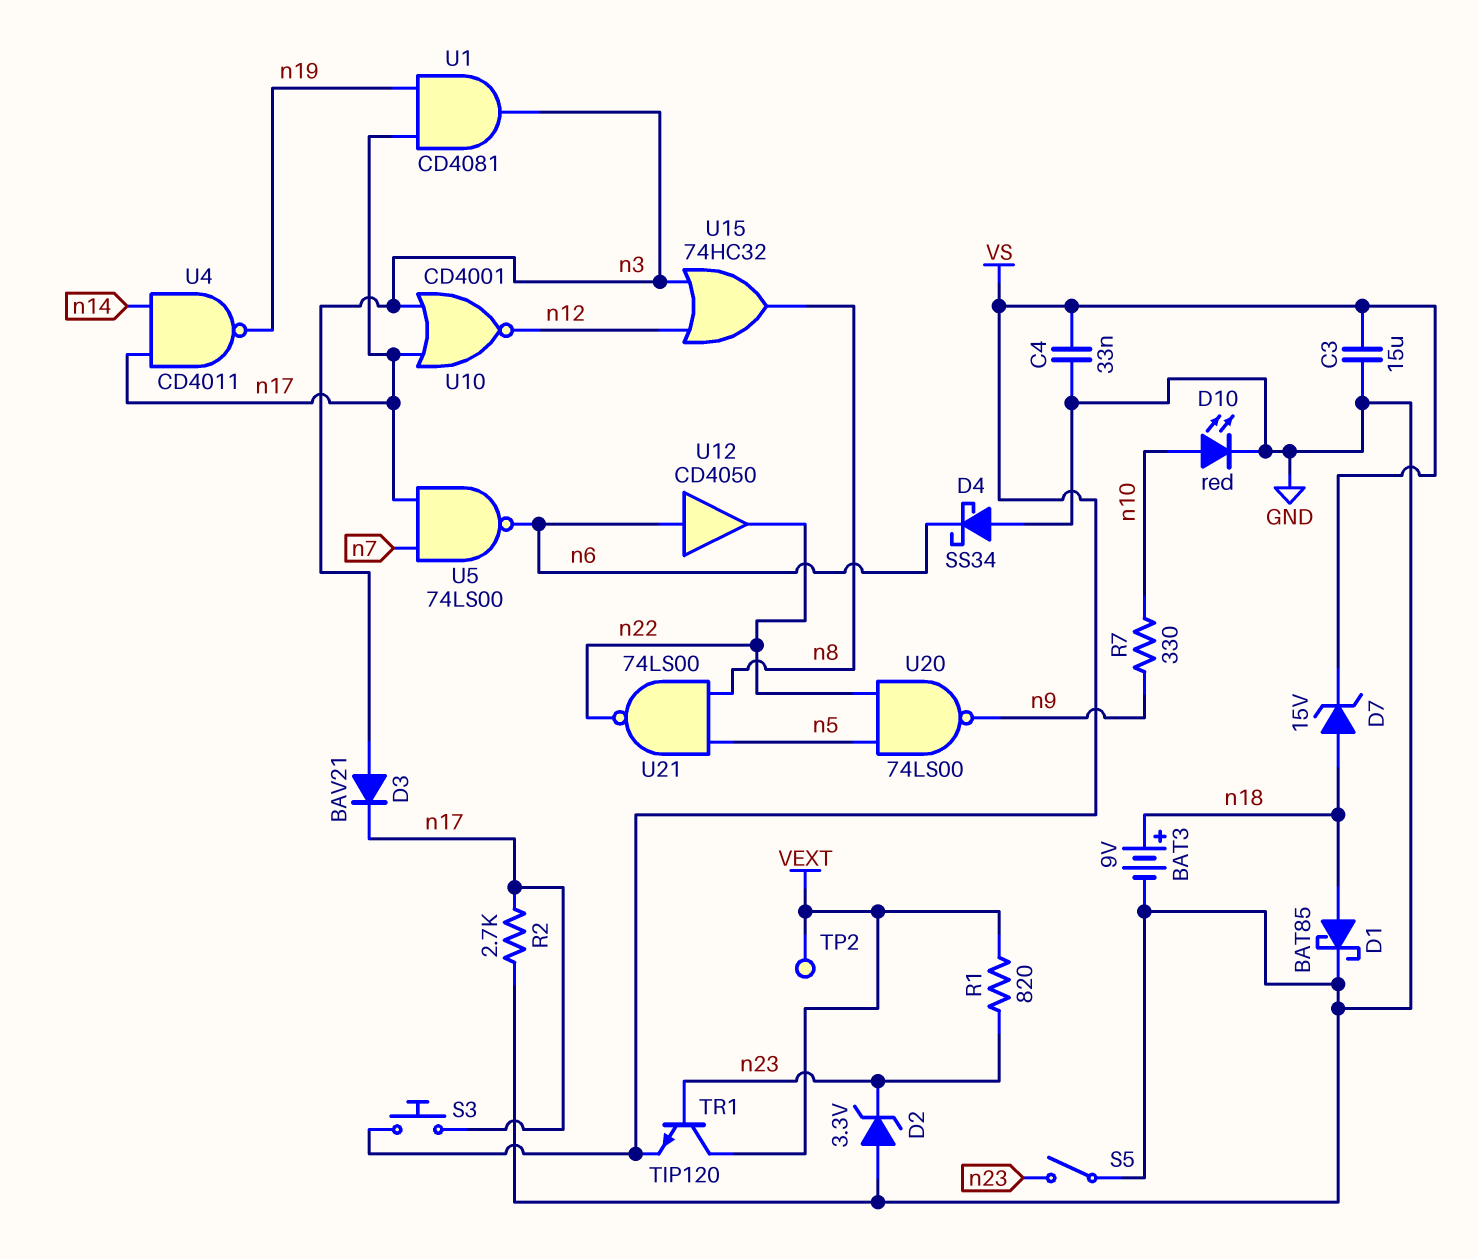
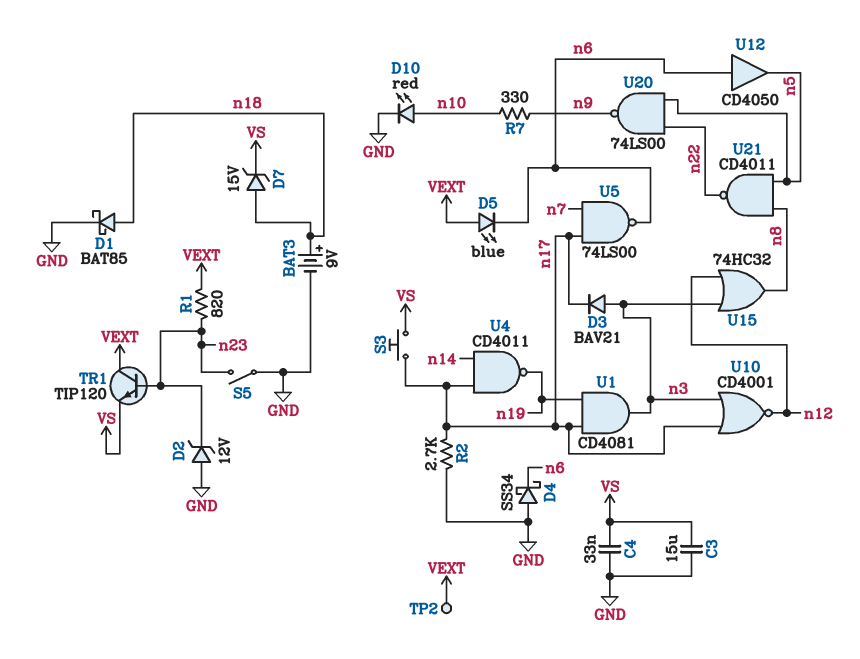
D2: zener 3.3V (A GND, K n23) -> zener 12V (A GND, K n23)
D5: none -> LED blue (A VEXT, K n6)
U12: buffer CD4050 (in n6, out n22) -> buffer CD4050 (in n6, out n5)
U21: NAND 74LS00 (in n5, in n8, out n22) -> NAND CD4011 (in n5, in n8, out n22)

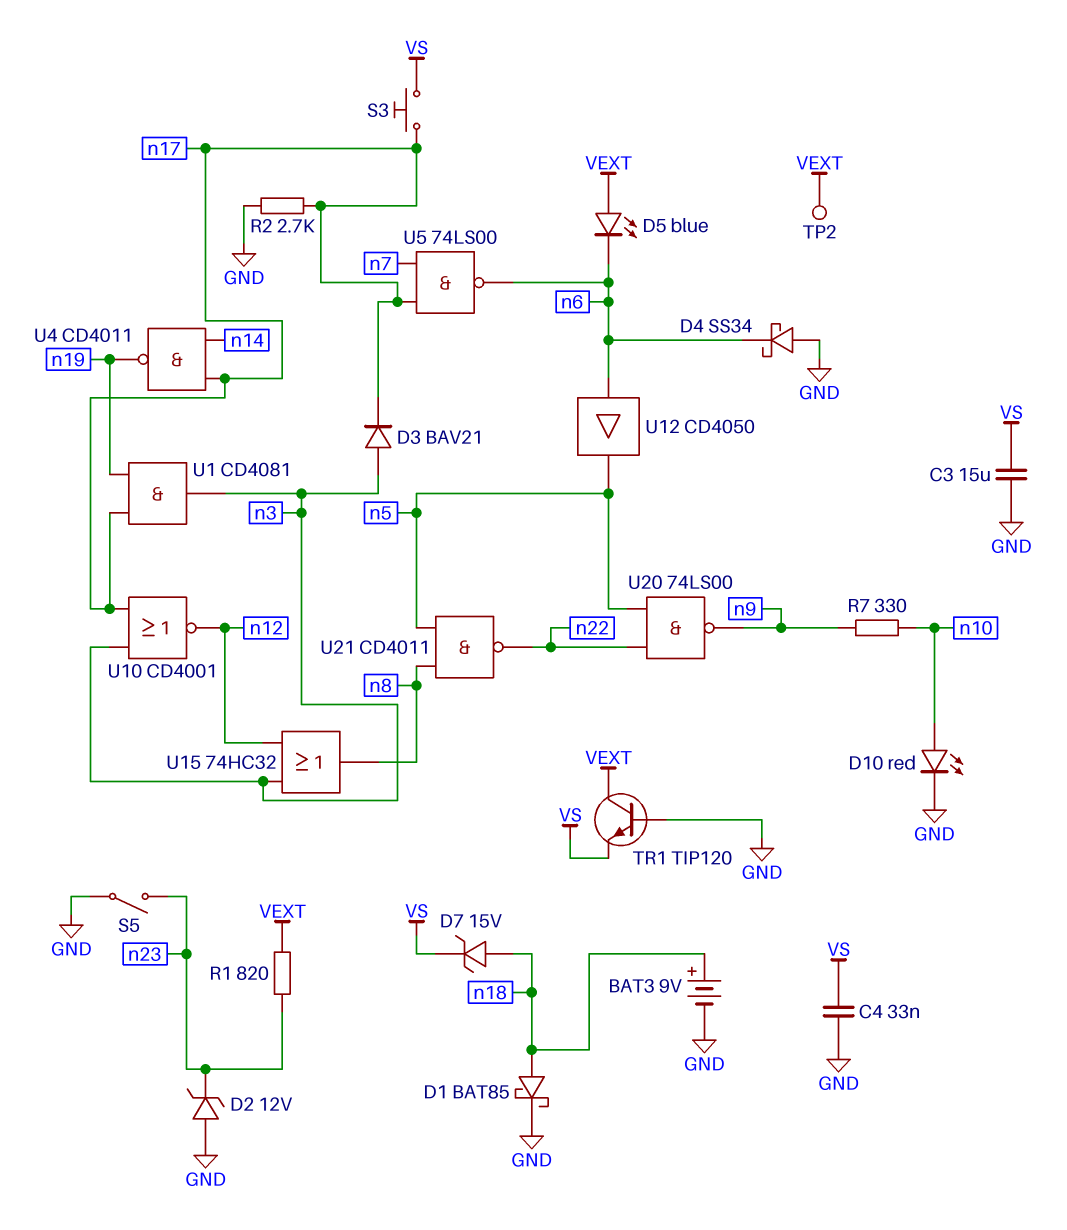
TR1: NPN TIP120 (B n23, C VEXT, E VS) -> NPN TIP120 (B GND, C VEXT, E VS)

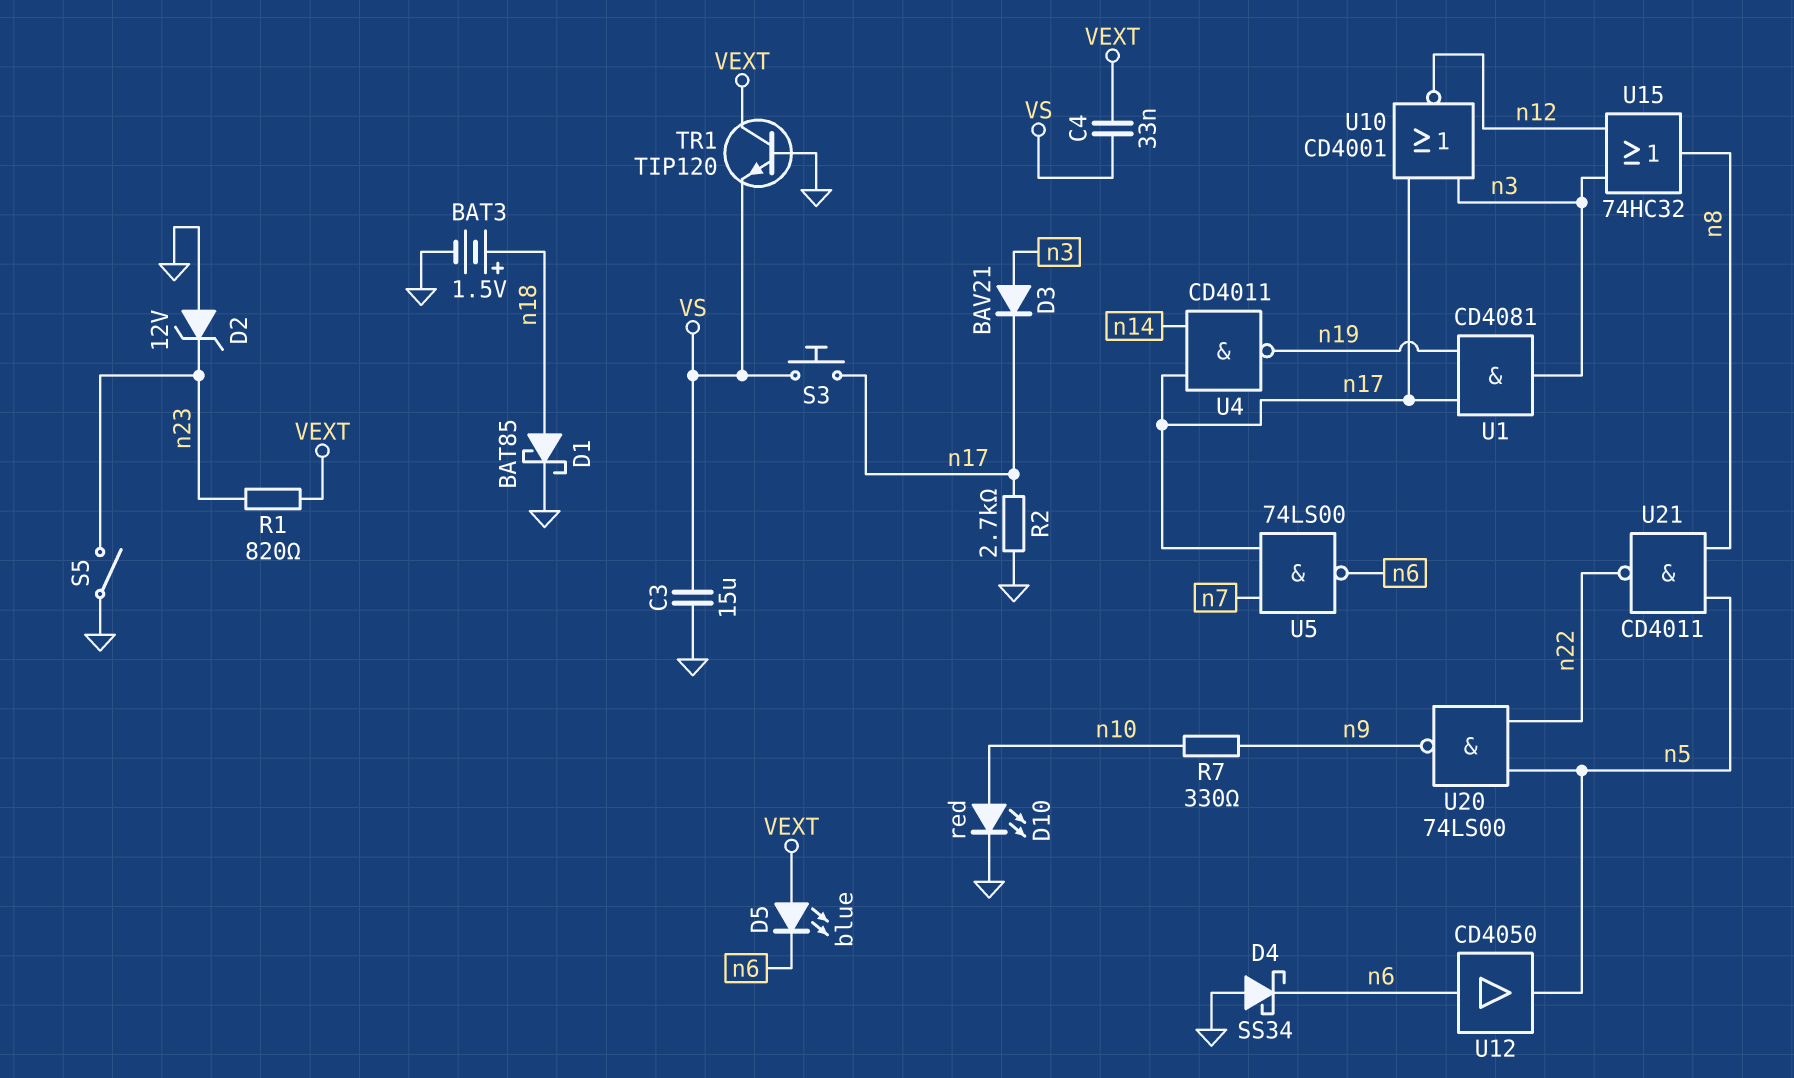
BAT3: 9V (plus n18, minus GND) -> 1.5V (plus n18, minus GND)
C4: 33nF (GND, VS) -> 33nF (VEXT, VS)
D7: zener 15V (A n18, K VS) -> none
TP2: test point (VEXT) -> none

